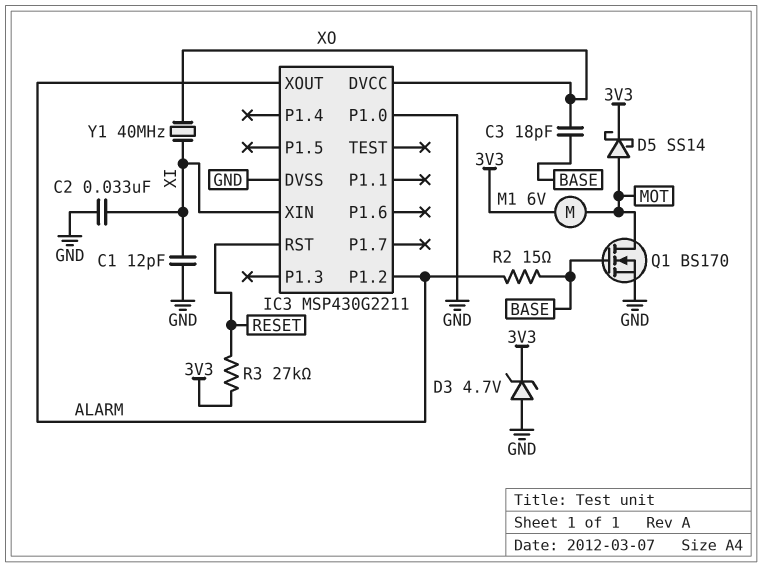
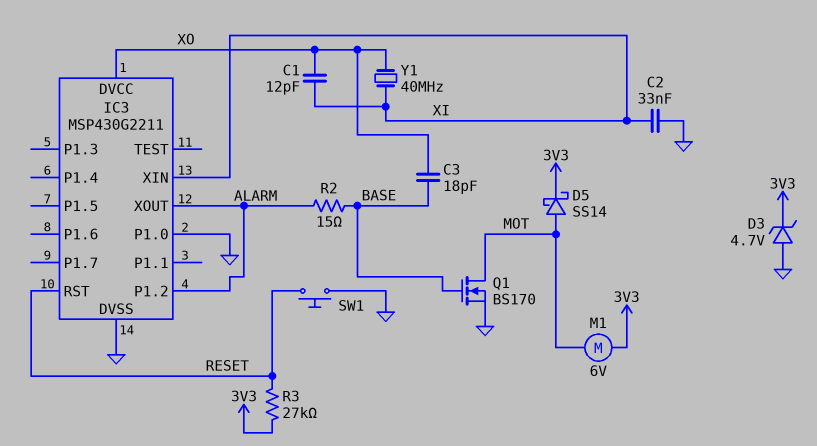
C1: 12pF (GND, XI) -> 12pF (XI, XO)
SW1: none -> button (GND, RESET)

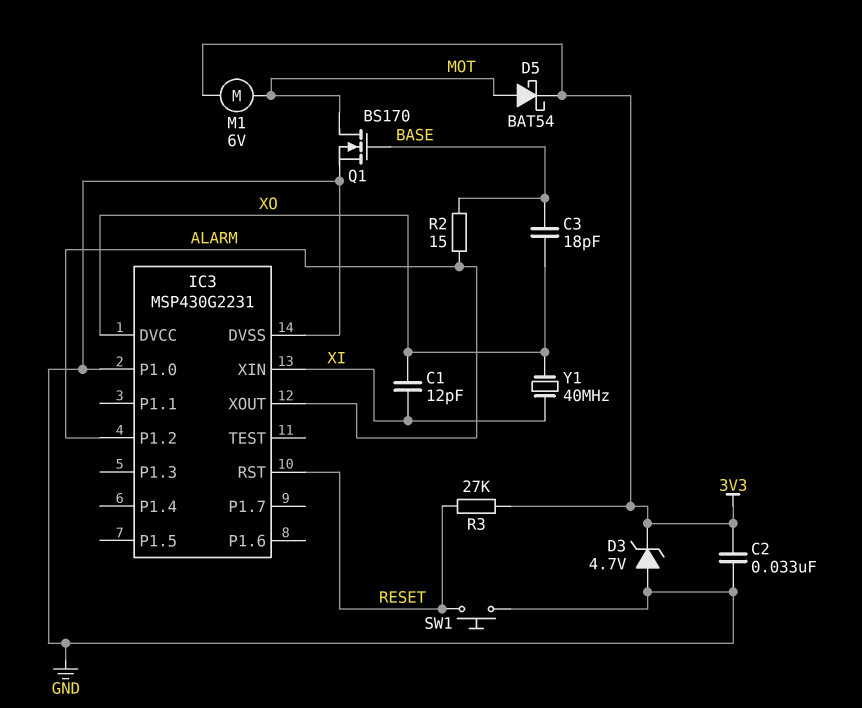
C2: 33nF (GND, XI) -> 33nF (3V3, GND)
D5: schottky SS14 (A MOT, K 3V3) -> schottky BAT54 (A MOT, K 3V3)
IC3: MSP430G2211 -> MSP430G2231

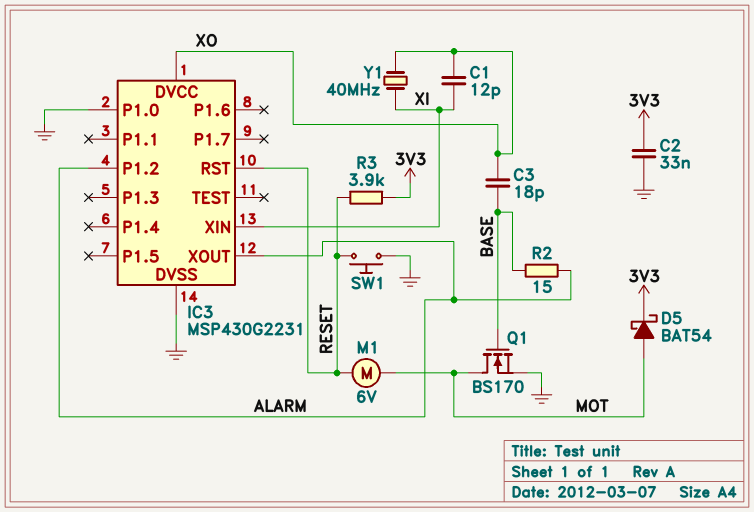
D3: zener 4.7V (A GND, K 3V3) -> none
M1: motor 6V (3V3, MOT) -> motor 6V (MOT, RESET)
R3: 27k (3V3, RESET) -> 3.9k (3V3, RESET)

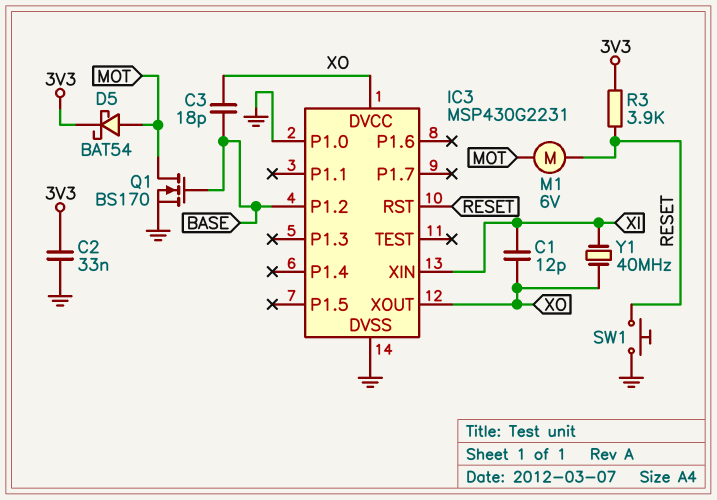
IC3 pin P1.2: ALARM -> BASE
IC3 pin XOUT: ALARM -> XO
R2: 15 (ALARM, BASE) -> none

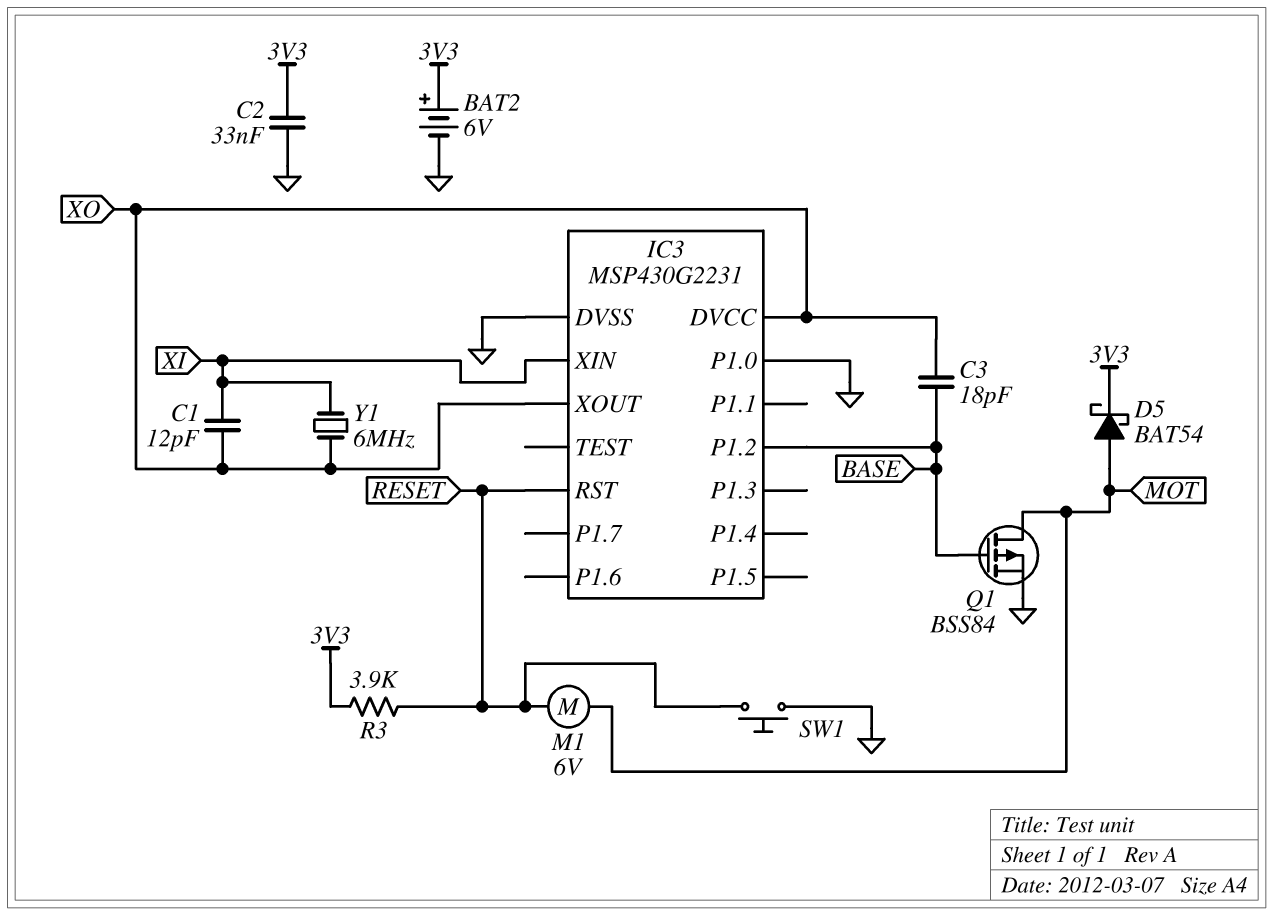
BAT2: none -> 6V (plus 3V3, minus GND)
Q1: NMOS BS170 (G BASE, D MOT, S GND) -> PMOS BSS84 (G BASE, D MOT, S GND)
Y1: 40MHz (XI, XO) -> 6MHz (XI, XO)

